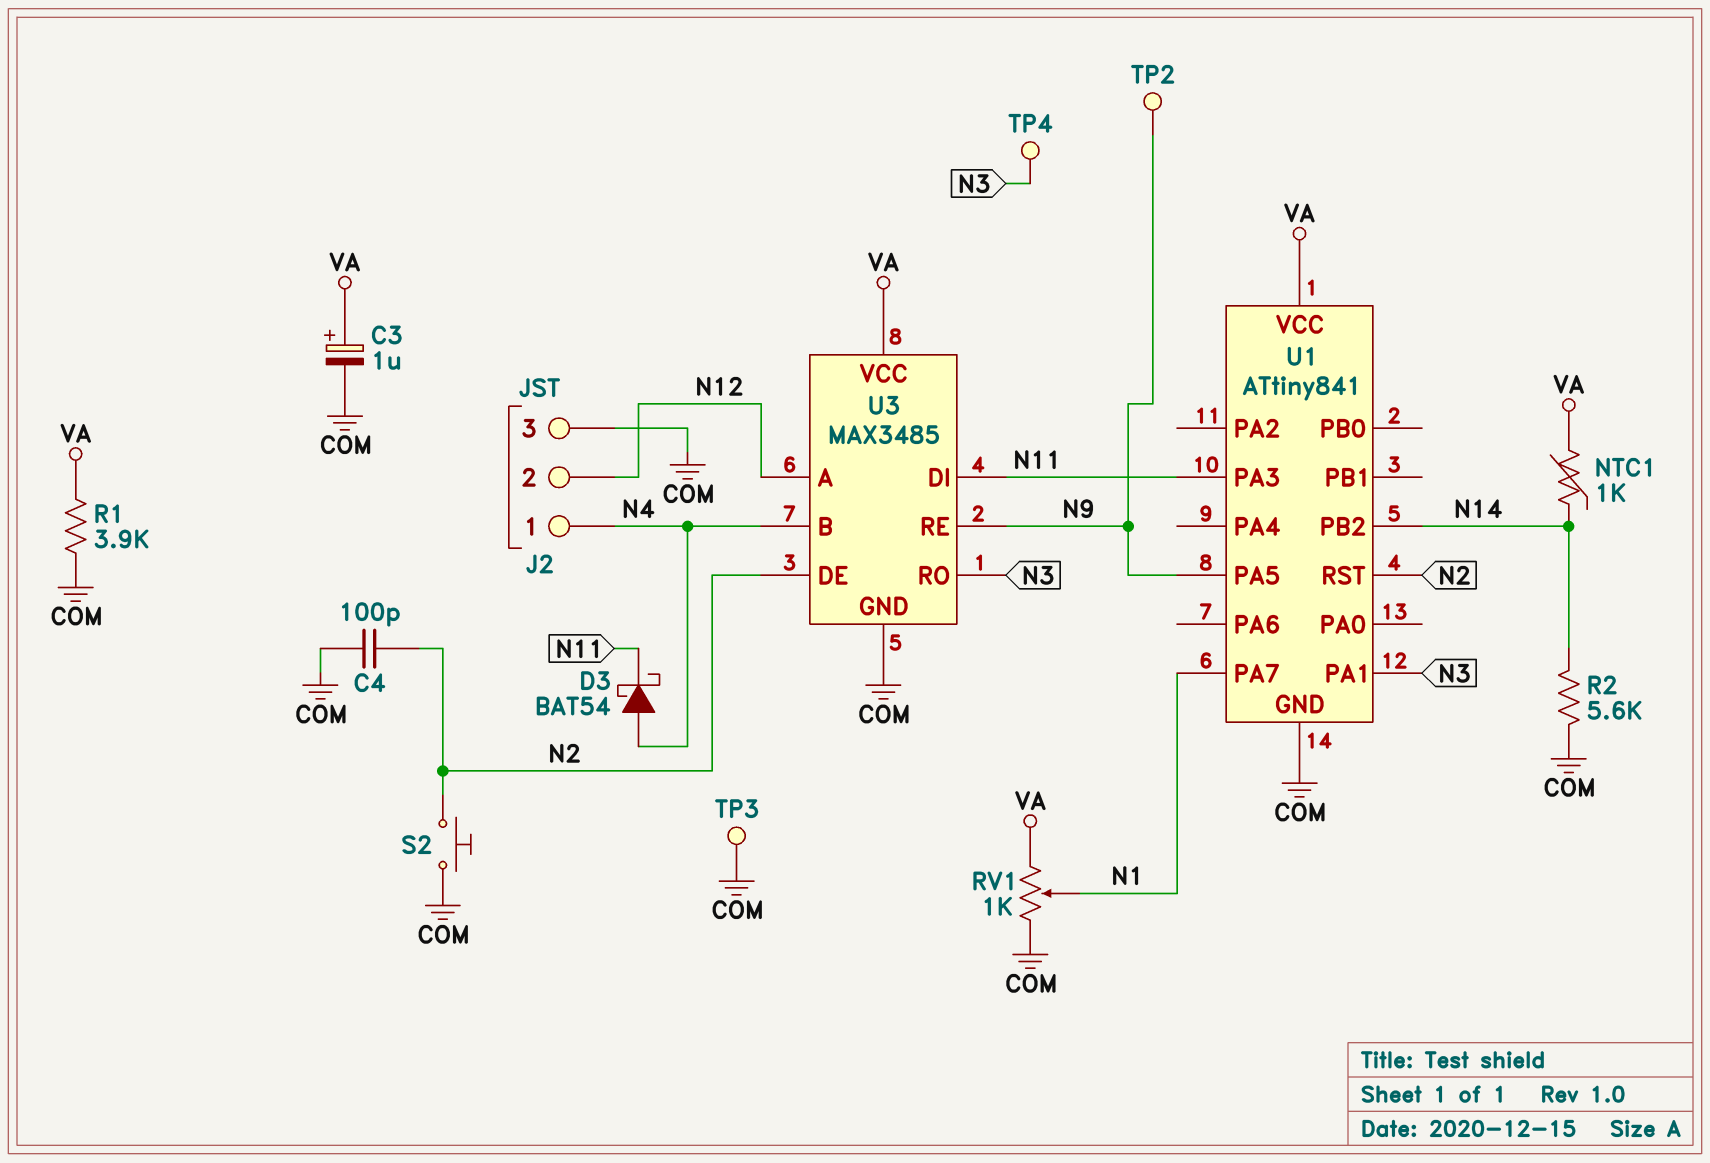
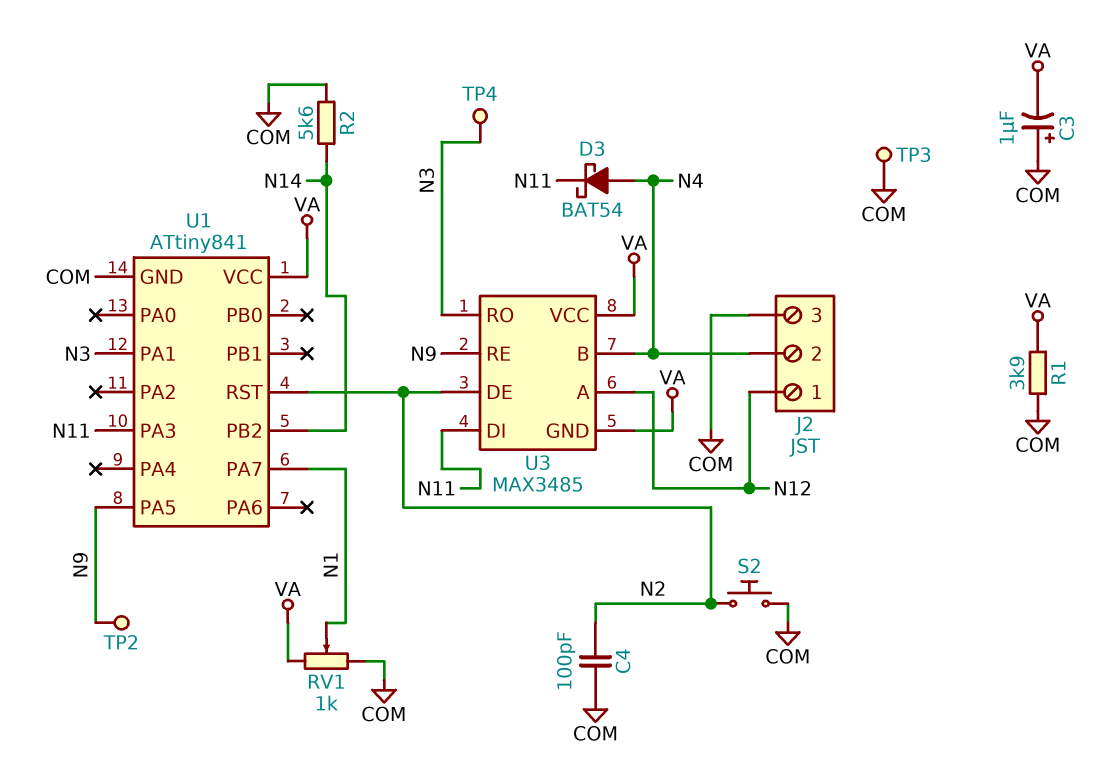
C3: 1uF (plus VA, minus COM) -> 1uF (plus COM, minus VA)
J2 pin 1: N4 -> N12
J2 pin 2: N12 -> N4
NTC1: 1k (N14, VA) -> none
U3 pin GND: COM -> VA

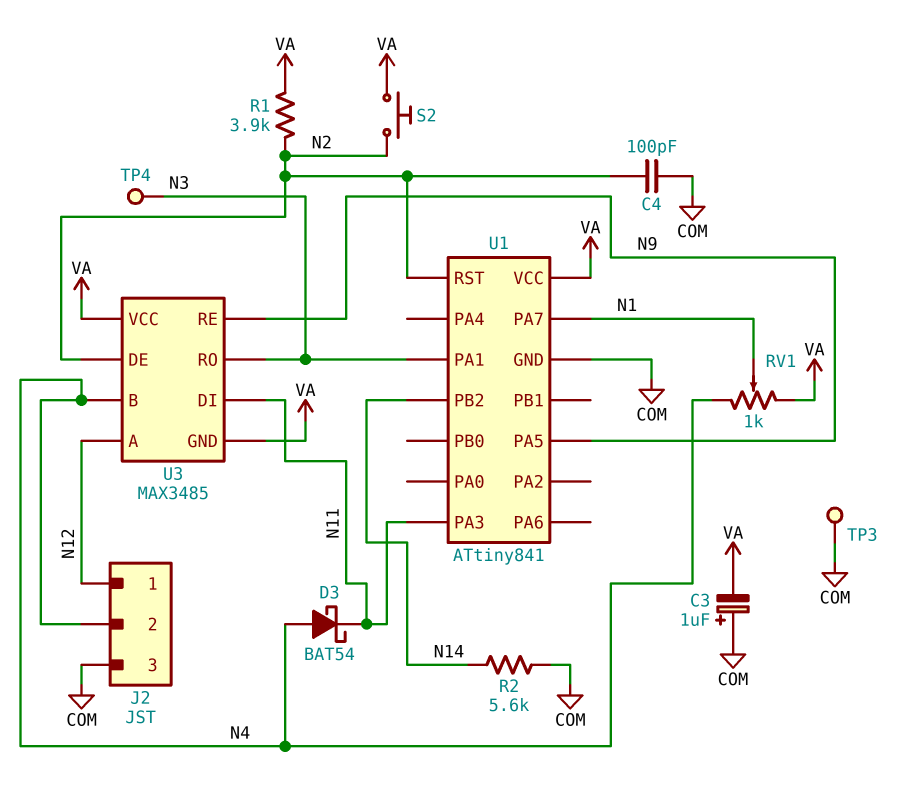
R1: 3.9k (COM, VA) -> 3.9k (N2, VA)
RV1: 1k (COM, VA, wiper N1) -> 1k (N4, VA, wiper N1)
S2: button (COM, N2) -> button (N2, VA)
TP2: test point (N9) -> none

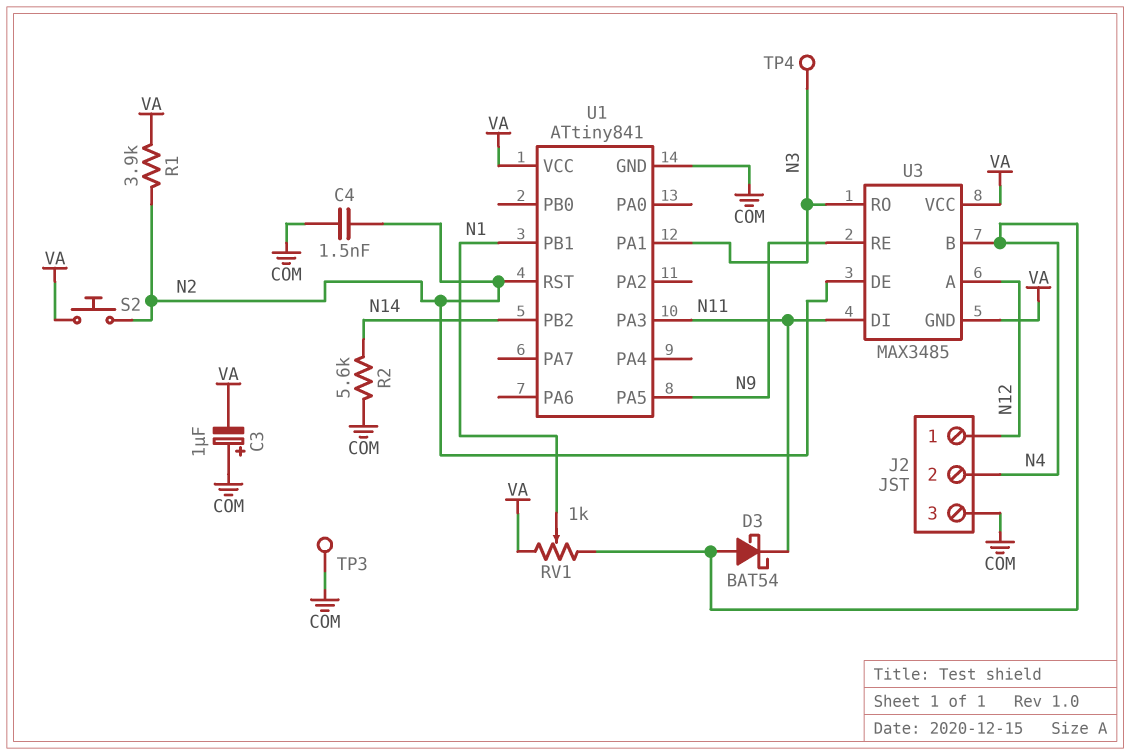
C4: 100pF (COM, N2) -> 1.5nF (COM, N2)
U1 pin PA7: N1 -> none
U1 pin PB1: none -> N1

